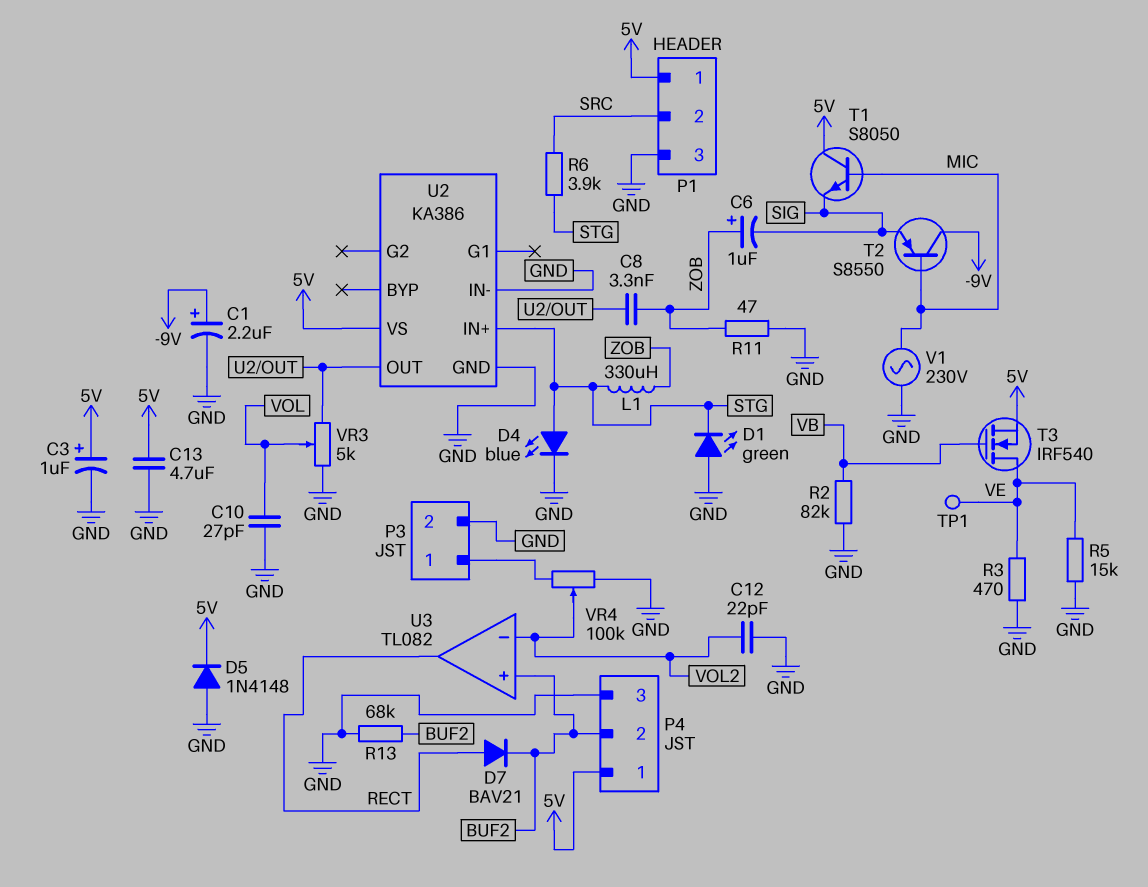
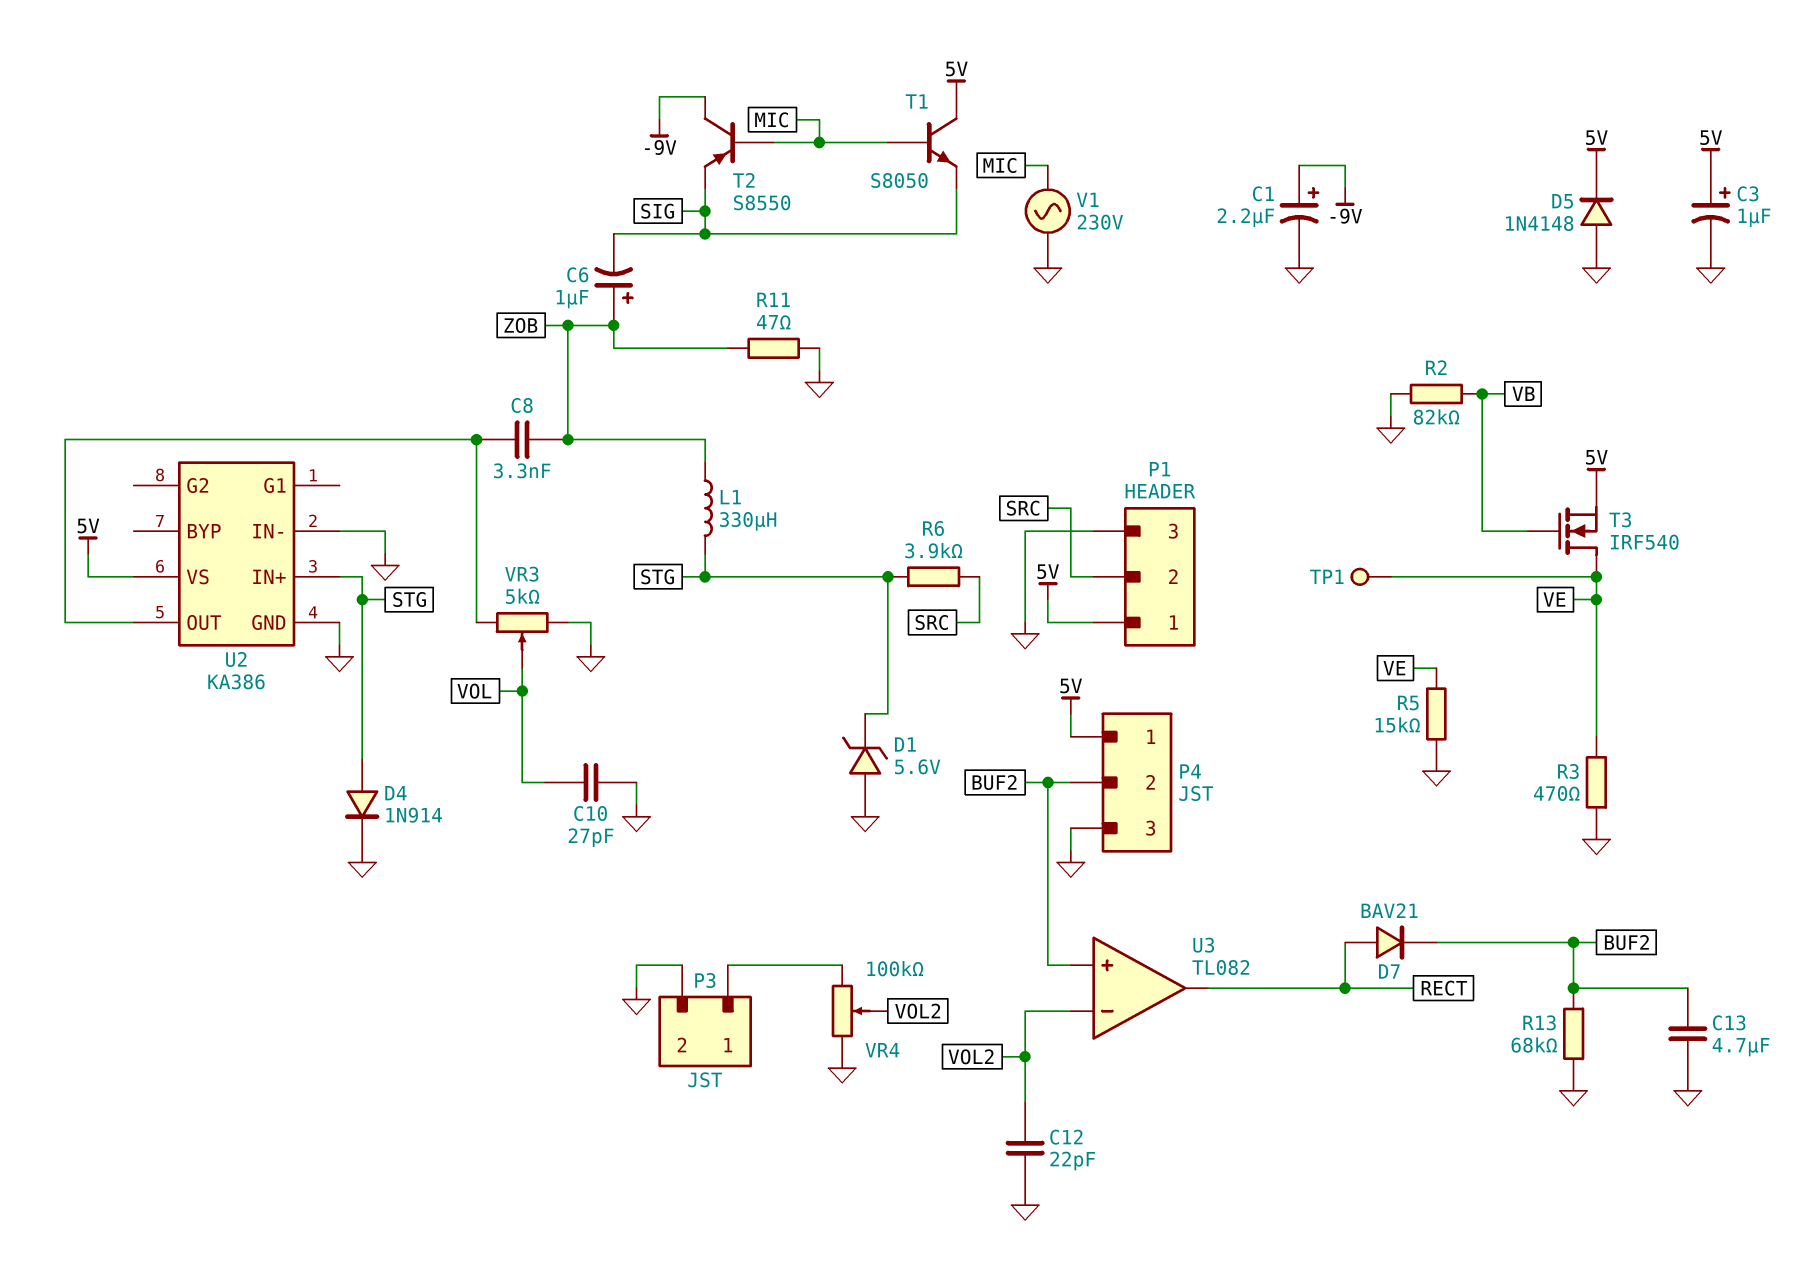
C13: 4.7uF (5V, GND) -> 4.7uF (BUF2, GND)
D1: LED green (A GND, K STG) -> zener 5.6V (A GND, K STG)
D4: LED blue (A STG, K GND) -> diode 1N914 (A STG, K GND)

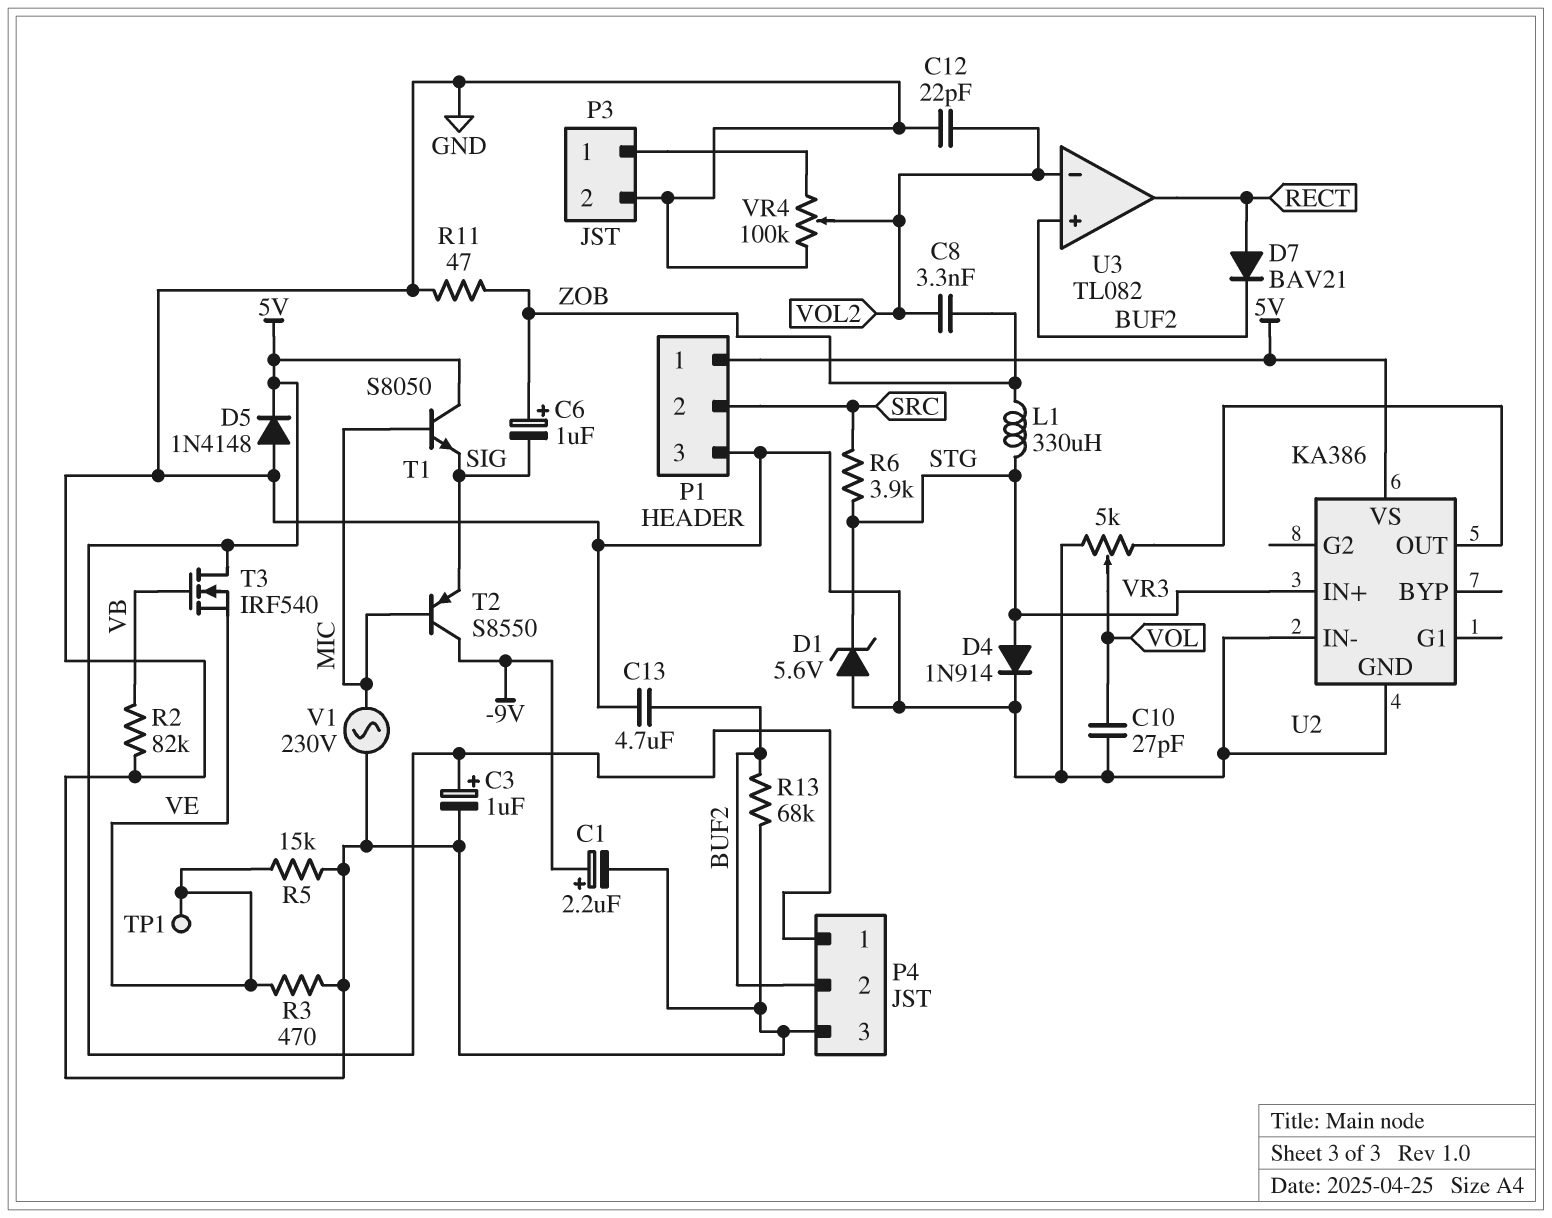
C8: 3.3nF (U2/OUT, ZOB) -> 3.3nF (VOL2, ZOB)
T3: NMOS IRF540 (G VB, D VE, S 5V) -> NMOS IRF540 (G VB, D 5V, S VE)

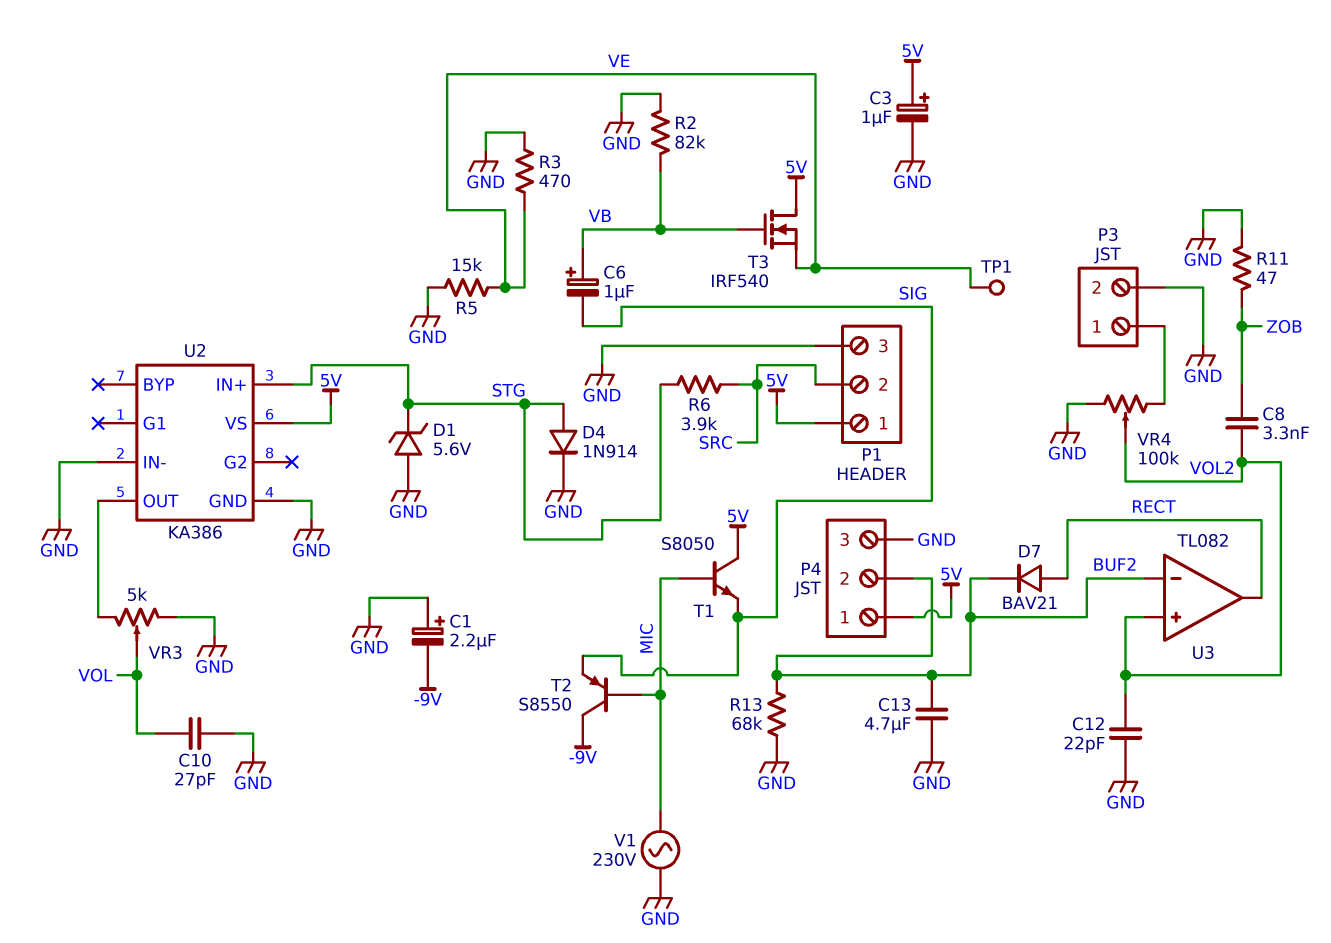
C1: 2.2uF (plus -9V, minus GND) -> 2.2uF (plus GND, minus -9V)
C6: 1uF (plus ZOB, minus SIG) -> 1uF (plus VB, minus SIG)
D5: diode 1N4148 (A GND, K 5V) -> none
L1: 330uH (STG, ZOB) -> none
U3 pin in+: BUF2 -> VOL2
U3 pin in-: VOL2 -> BUF2

